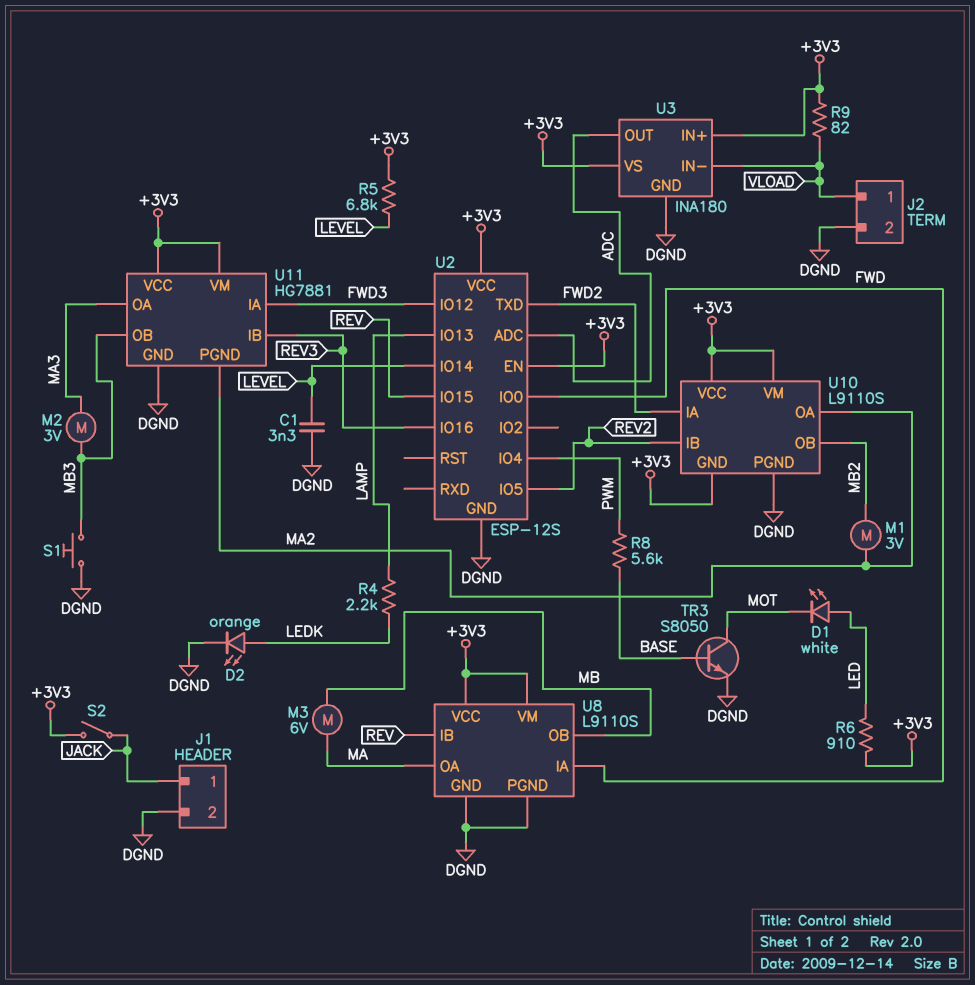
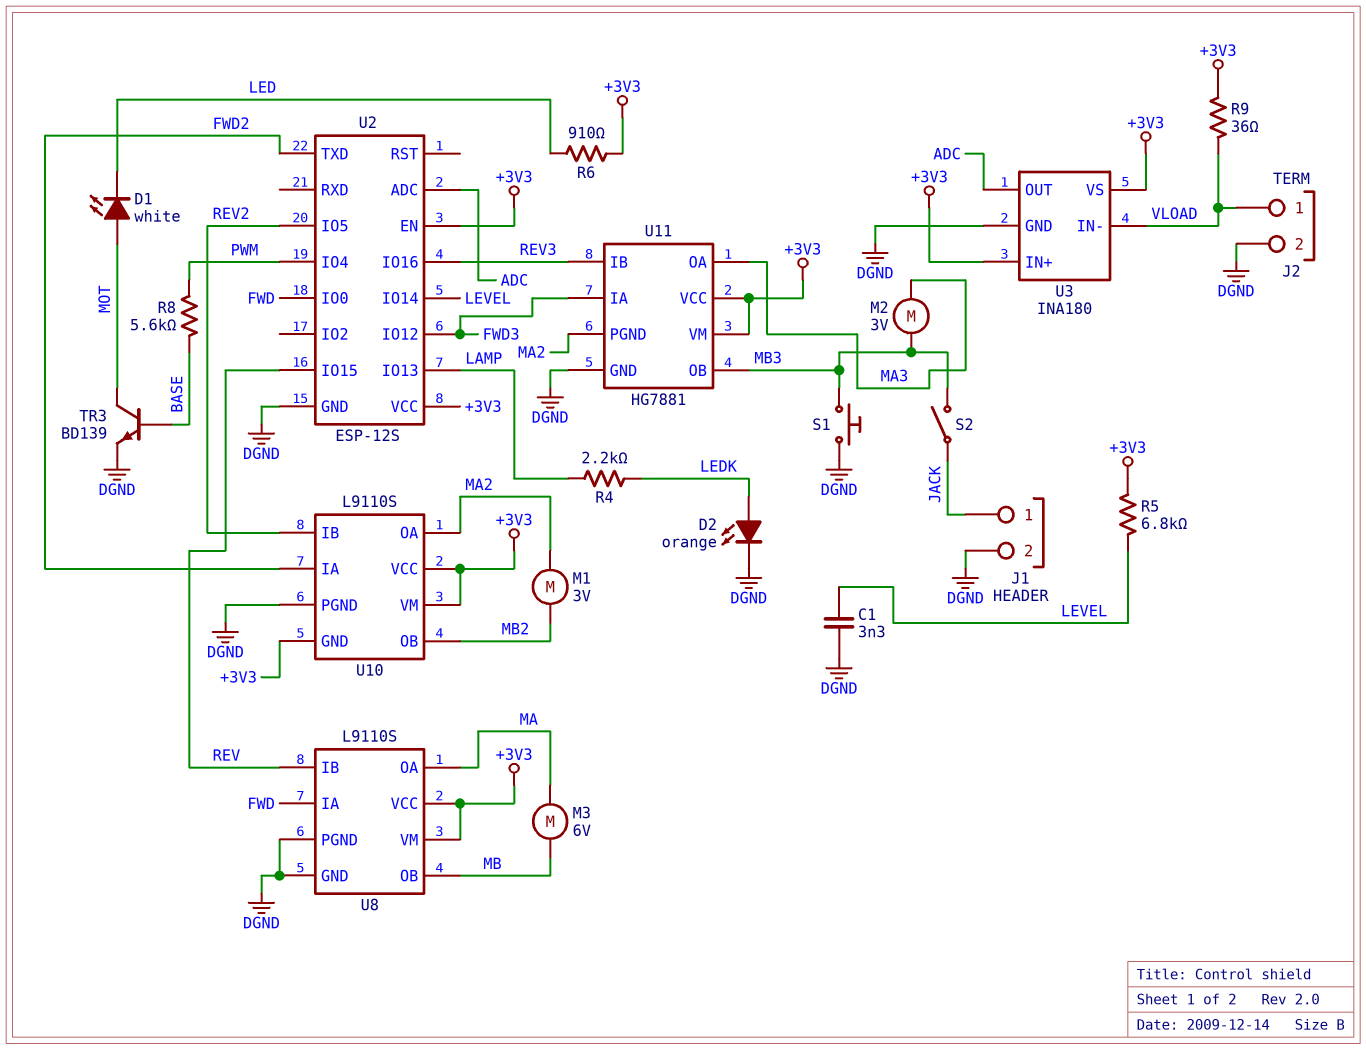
D1: LED white (A LED, K MOT) -> LED white (A MOT, K LED)
R9: 82 (+3V3, VLOAD) -> 36 (+3V3, VLOAD)
S2: switch (+3V3, JACK) -> switch (JACK, MB3)
TR3: NPN S8050 (B BASE, C MOT, E DGND) -> NPN BD139 (B BASE, C MOT, E DGND)

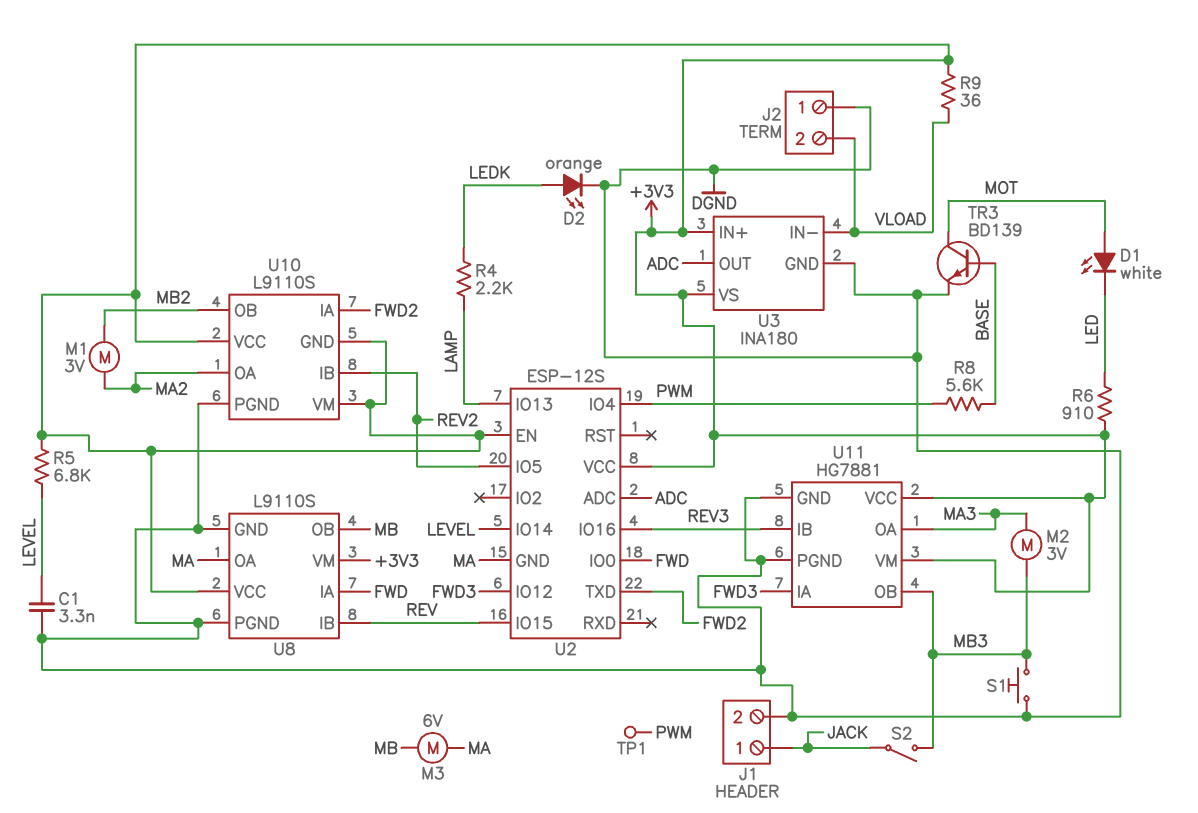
J2 pin 1: VLOAD -> DGND
J2 pin 2: DGND -> VLOAD
TP1: none -> test point (PWM)
U2 pin GND: DGND -> MA
U11 pin PGND: MA2 -> DGND

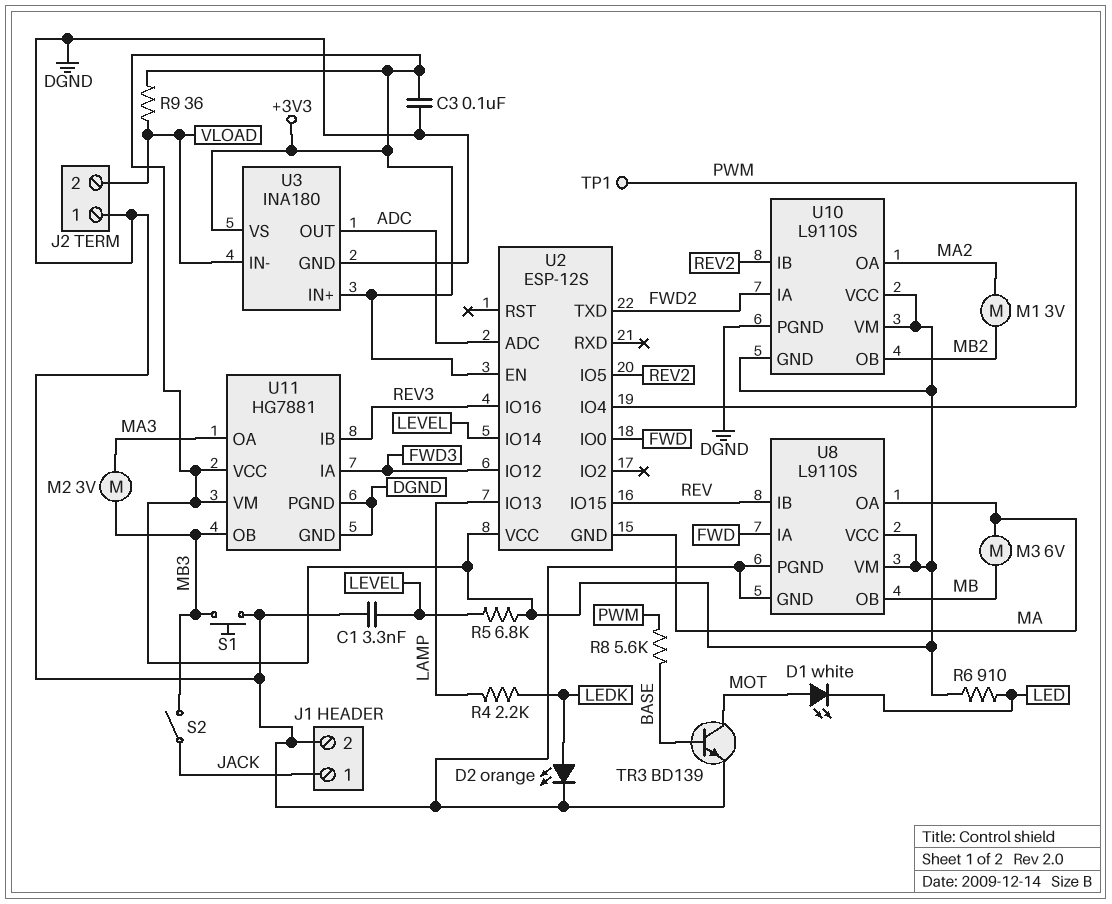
C3: none -> 100nF (+3V3, DGND)

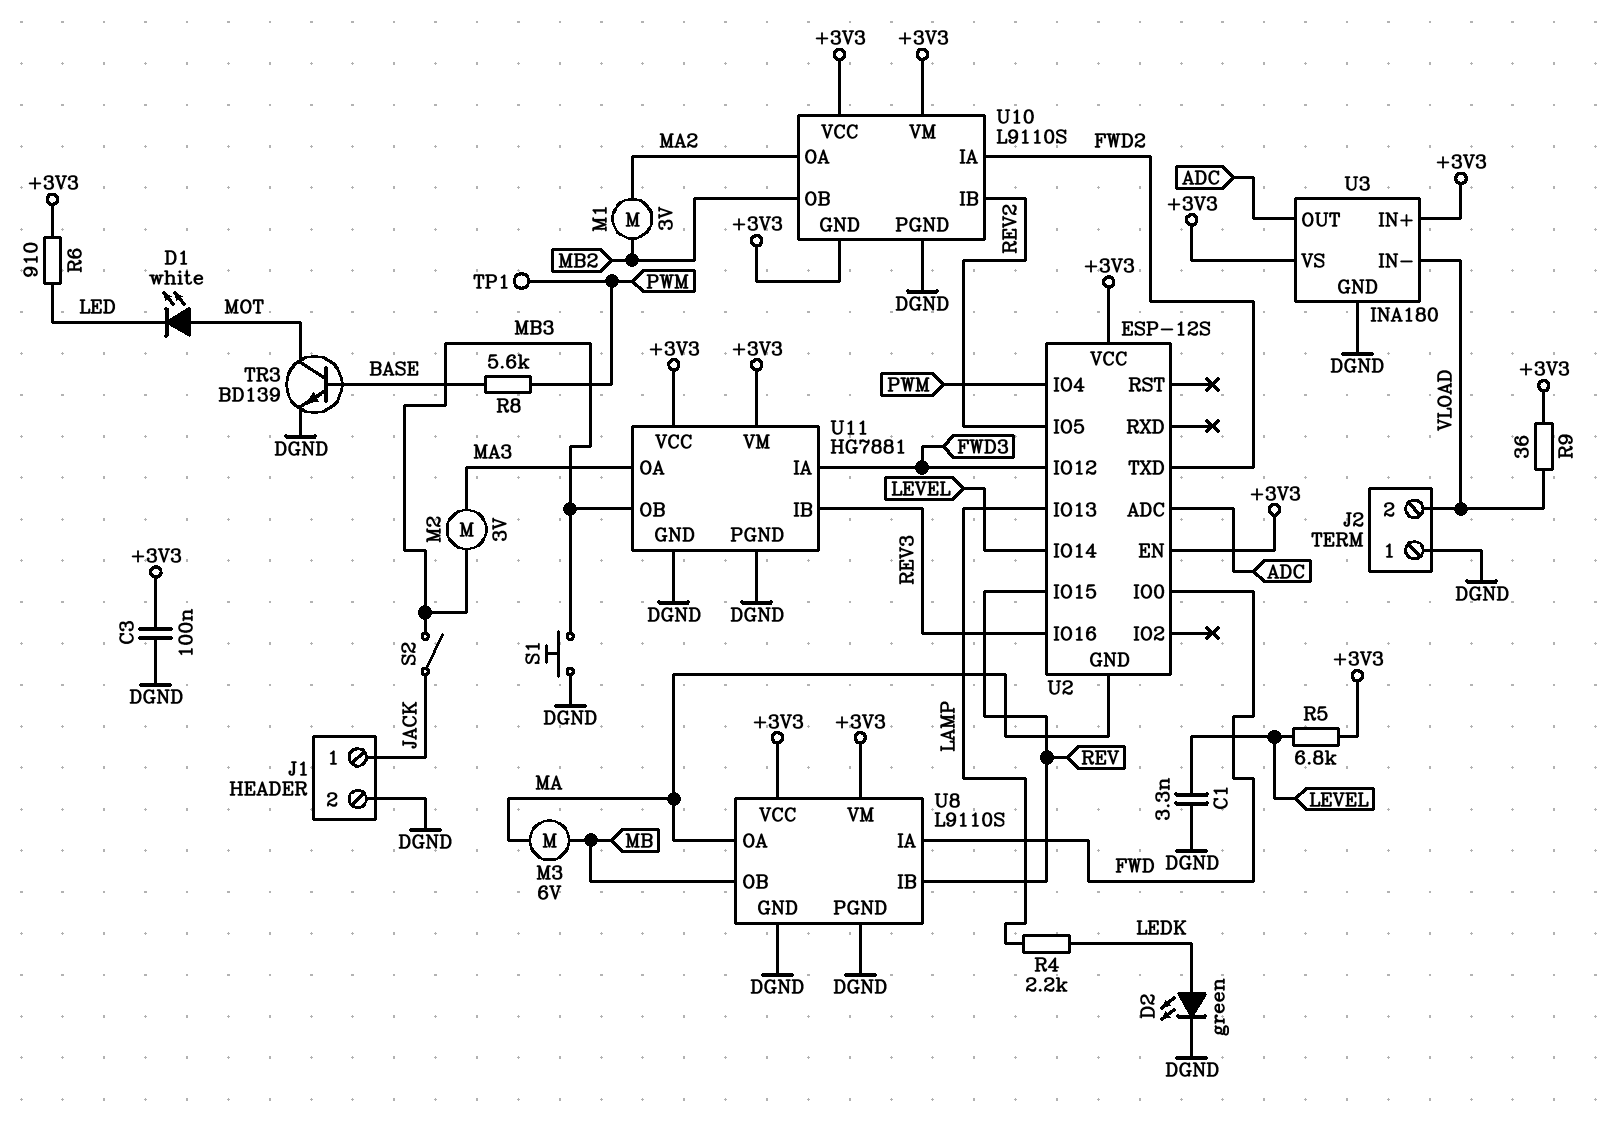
D2: LED orange (A LEDK, K DGND) -> LED green (A LEDK, K DGND)

